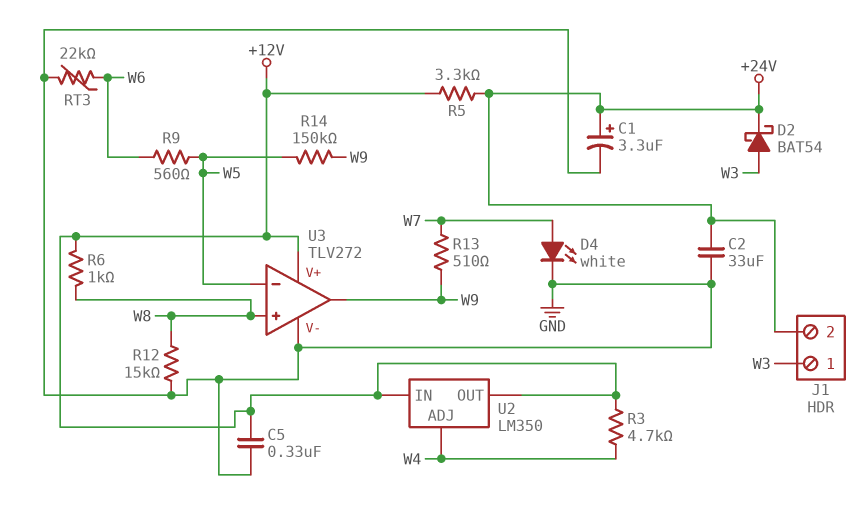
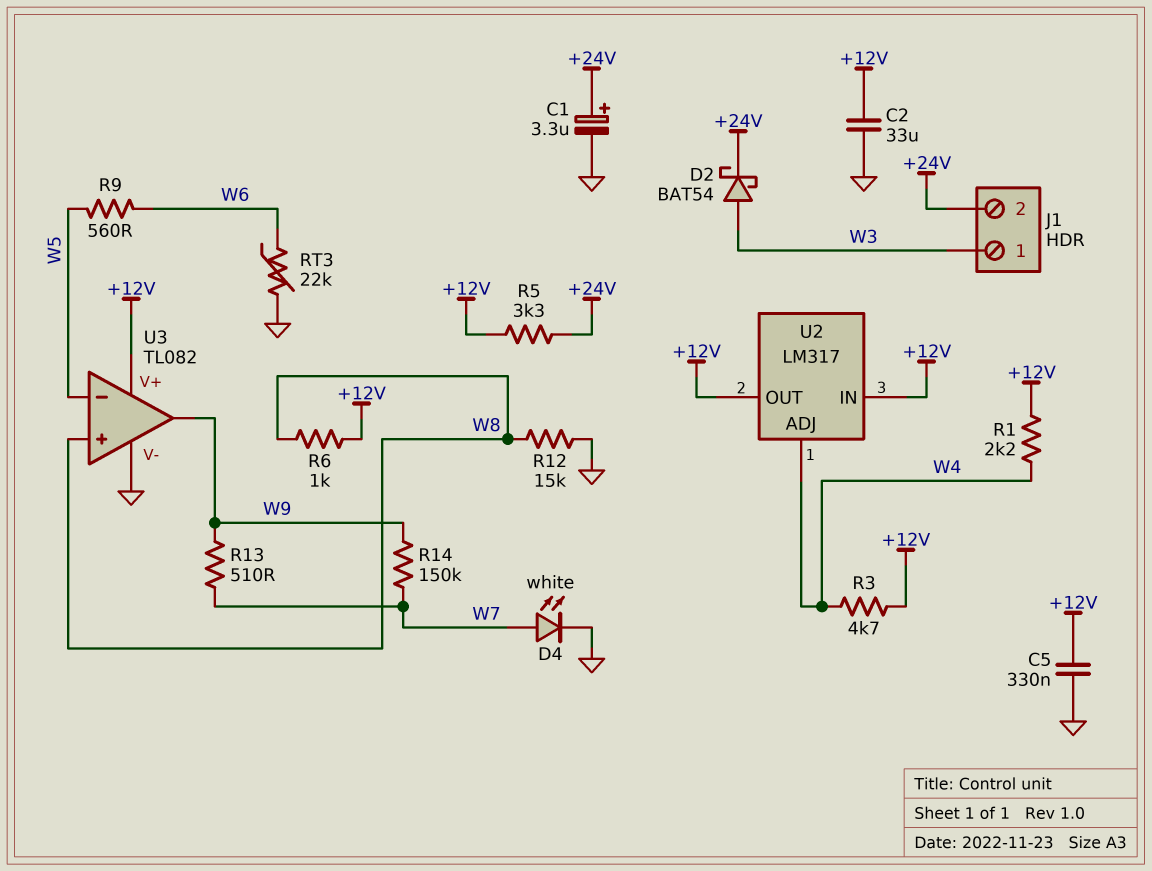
C2: 33uF (+24V, GND) -> 33uF (+12V, GND)
R1: none -> 2.2k (+12V, W4)
R14: 150k (W5, W9) -> 150k (W7, W9)
U2: LM350 -> LM317
U3: TLV272 -> TL082

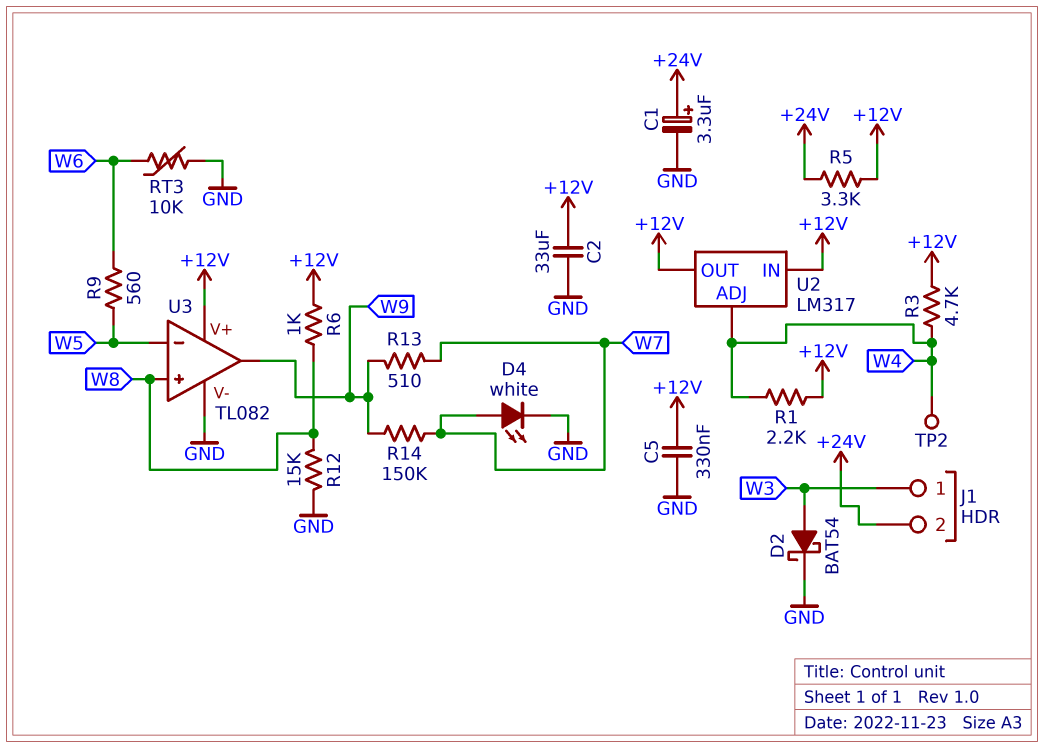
D2: schottky BAT54 (A W3, K +24V) -> schottky BAT54 (A W3, K GND)
RT3: 22k (GND, W6) -> 10k (GND, W6)
TP2: none -> test point (W4)

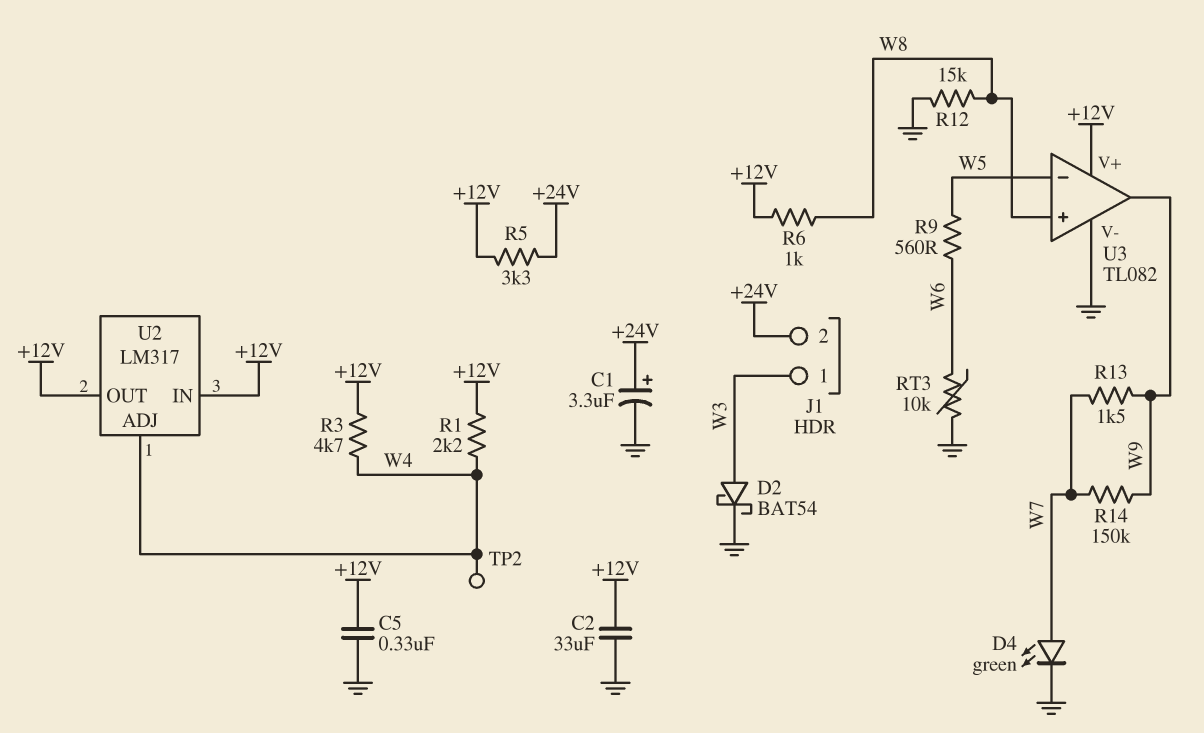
D4: LED white (A W7, K GND) -> LED green (A W7, K GND)
R13: 510 (W7, W9) -> 1.5k (W7, W9)

